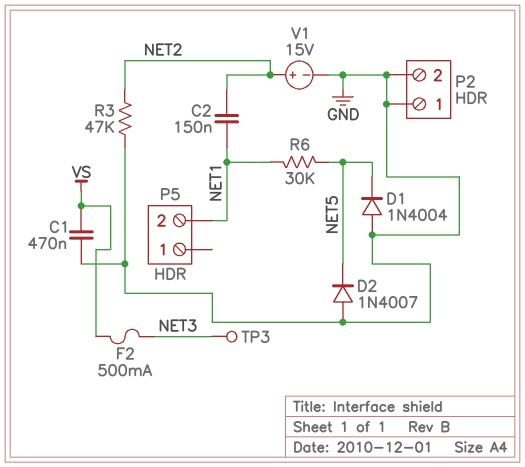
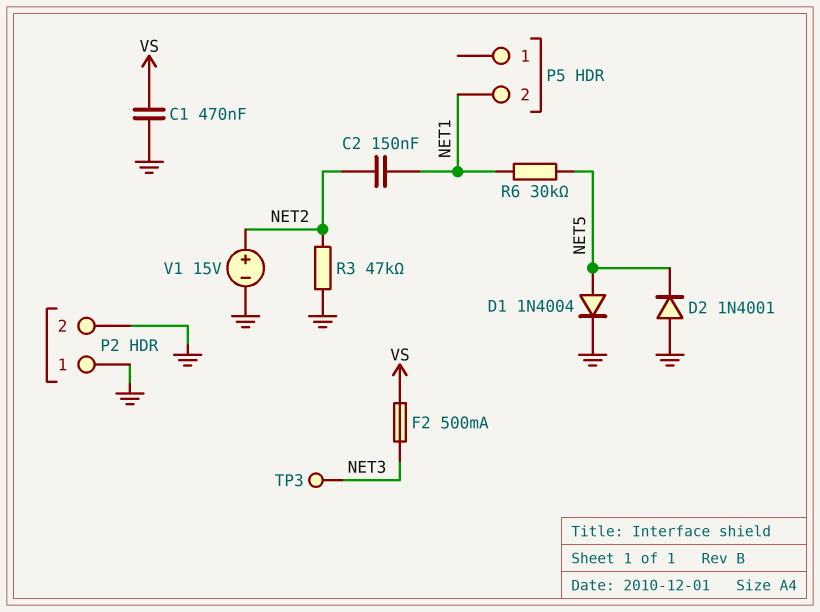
D1: diode 1N4004 (A GND, K NET5) -> diode 1N4004 (A NET5, K GND)
D2: diode 1N4007 (A GND, K NET5) -> diode 1N4001 (A GND, K NET5)

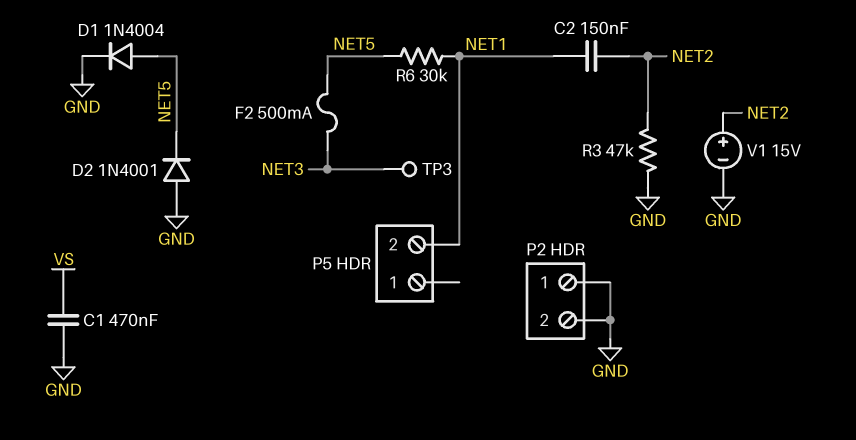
F2: 500mA (NET3, VS) -> 500mA (NET3, NET5)

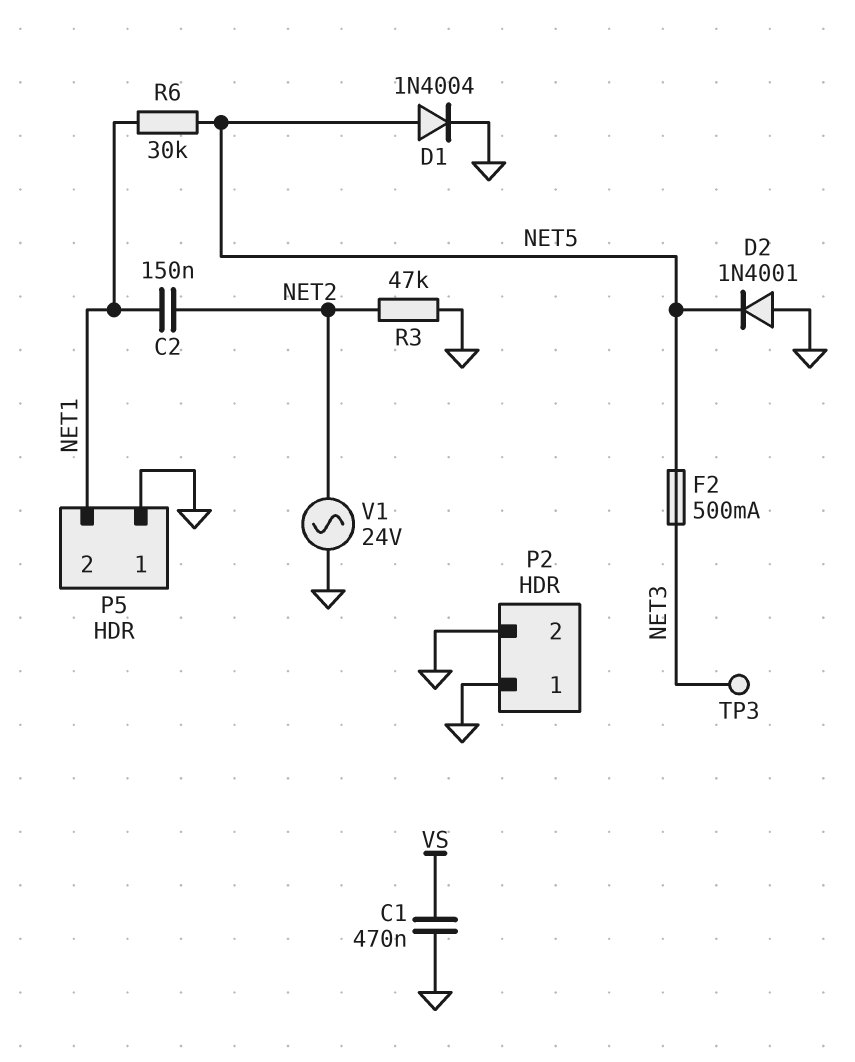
P5 pin 1: none -> GND
V1: 15V (plus NET2, minus GND) -> AC 24V (GND, NET2)

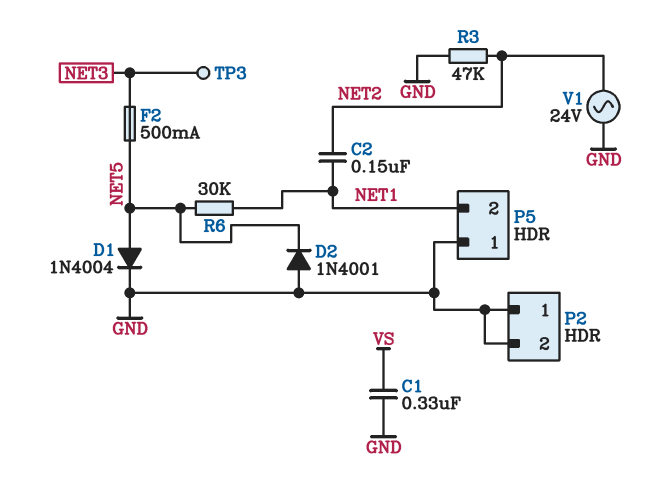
C1: 470nF (GND, VS) -> 330nF (GND, VS)

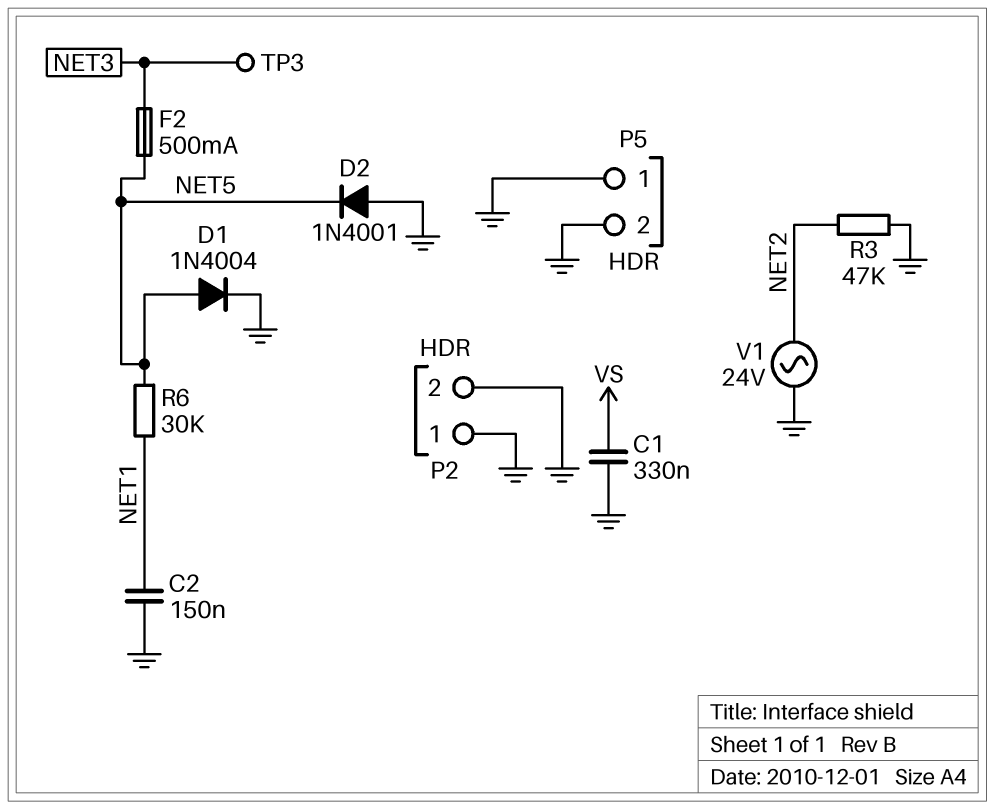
C2: 150nF (NET1, NET2) -> 150nF (GND, NET1)
P5 pin 2: NET1 -> GND

